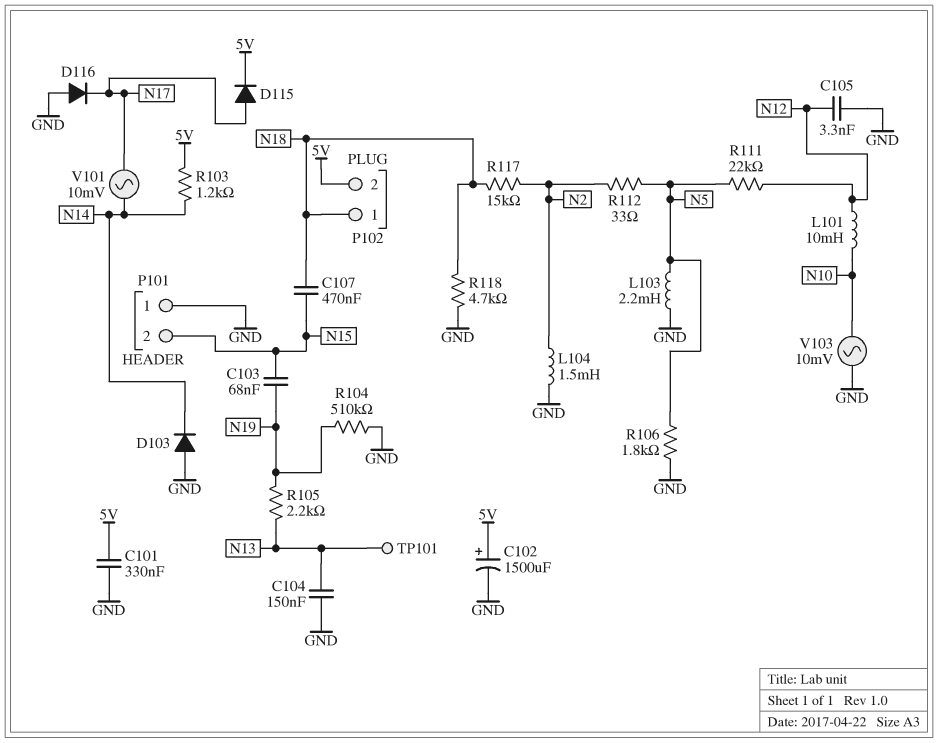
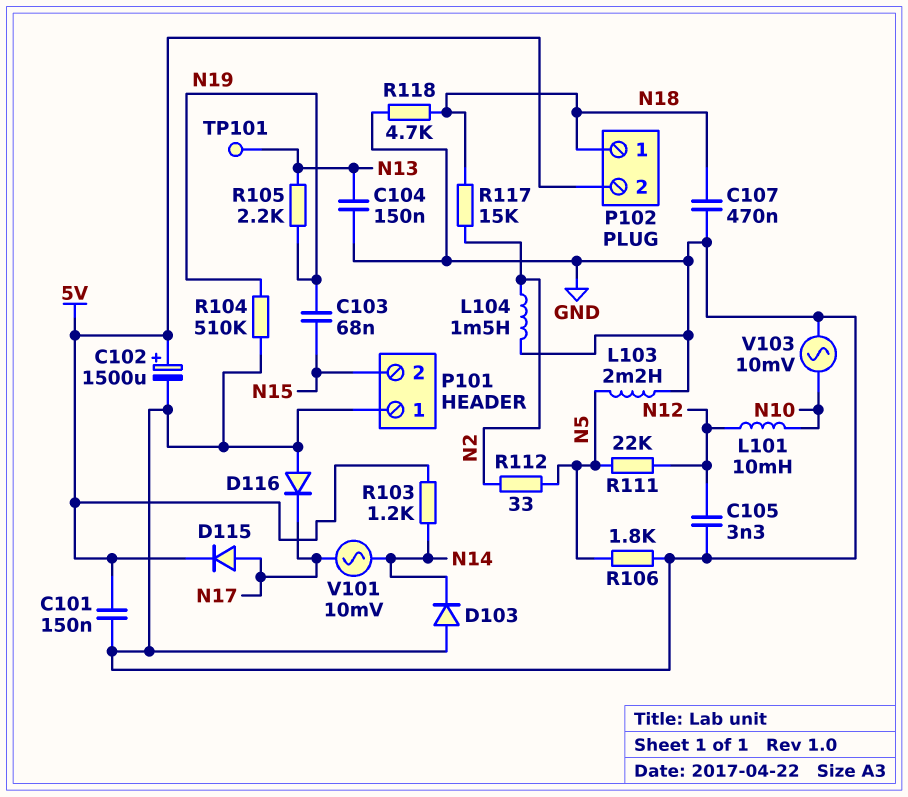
C101: 330nF (5V, GND) -> 150nF (5V, GND)
C107: 470nF (N15, N18) -> 470nF (GND, N18)

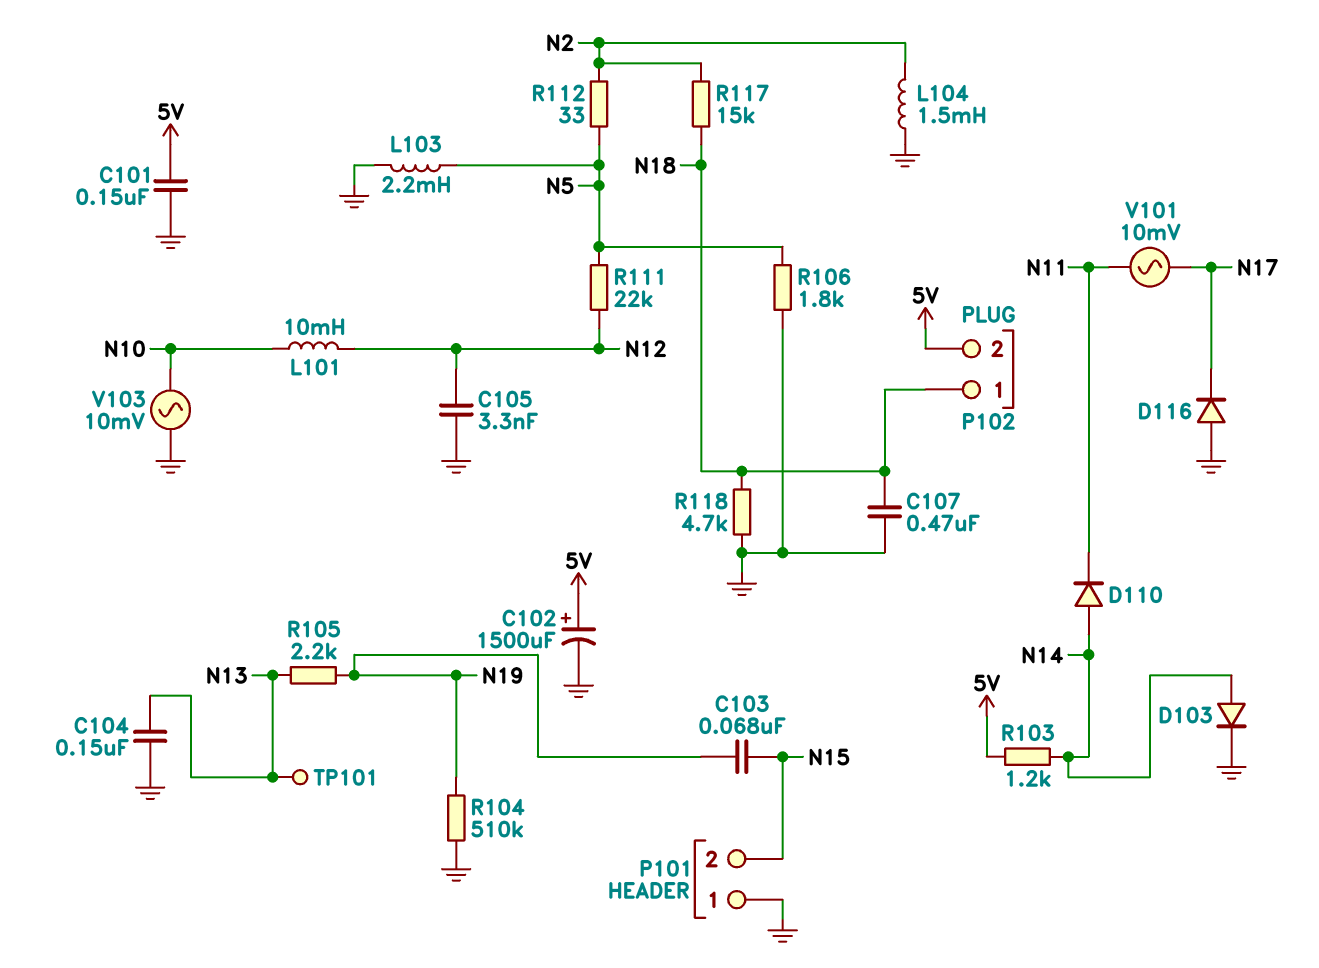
D103: diode (A GND, K N14) -> diode (A N14, K GND)
D110: none -> diode (A N14, K N11)
D115: diode (A N17, K 5V) -> none
V101: AC 10mV (N14, N17) -> AC 10mV (N11, N17)

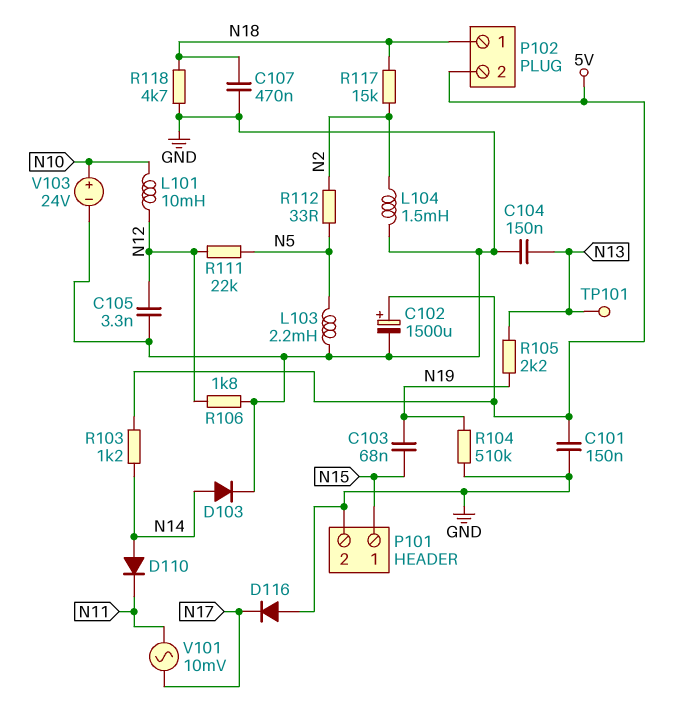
P101 pin 1: GND -> N15
P101 pin 2: N15 -> GND
R106: 1.8k (GND, N5) -> 1.8k (GND, N12)
V103: AC 10mV (GND, N10) -> 24V (plus N10, minus GND)

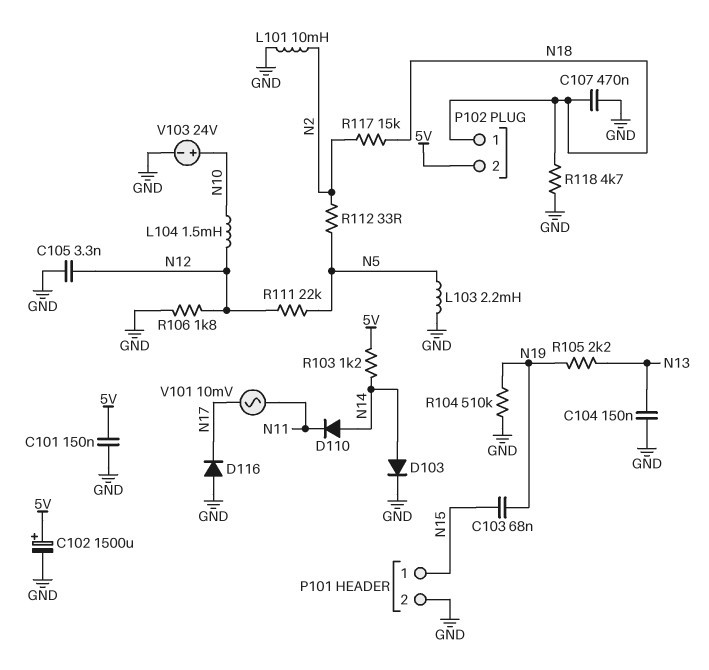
L101: 10mH (N10, N12) -> 10mH (GND, N2)
L104: 1.5mH (GND, N2) -> 1.5mH (N10, N12)
TP101: test point (N13) -> none

